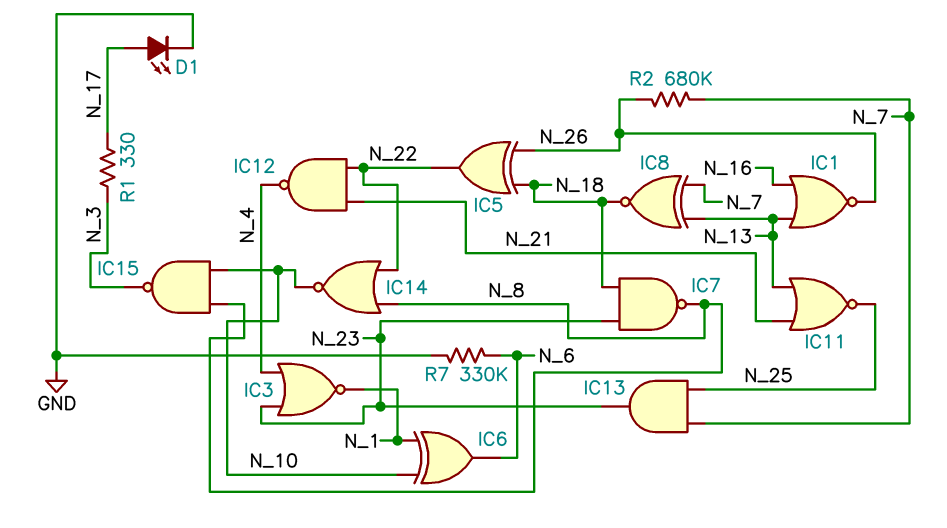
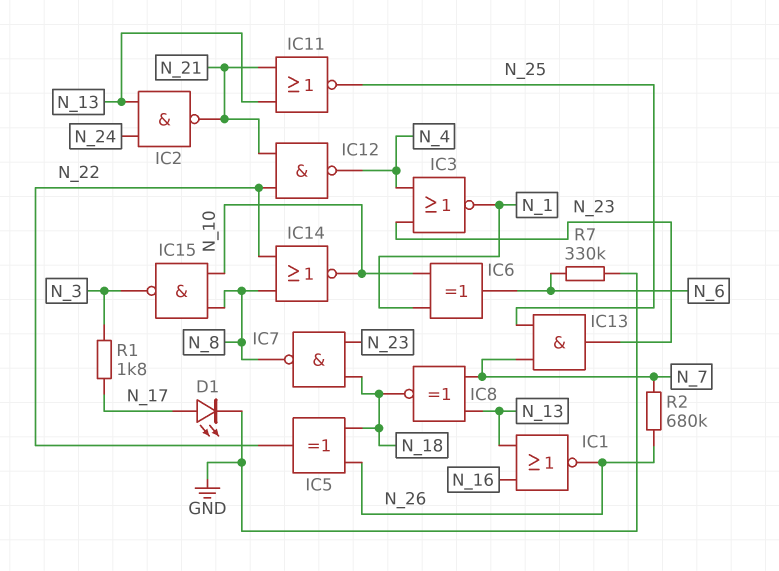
IC2: none -> NAND (in N_13, in N_24, out N_21)
R1: 330 (N_3, N_17) -> 1.8k (N_3, N_17)

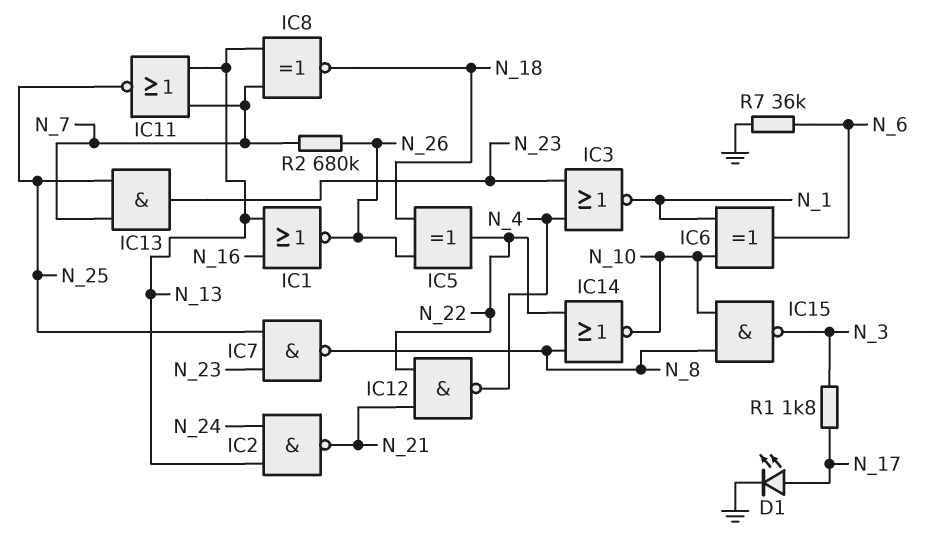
IC7: NAND (in N_18, in N_23, out N_8) -> NAND (in N_23, in N_25, out N_8)
IC11: NOR (in N_13, in N_21, out N_25) -> NOR (in N_7, in N_13, out N_25)
R7: 330k (GND, N_6) -> 36k (GND, N_6)

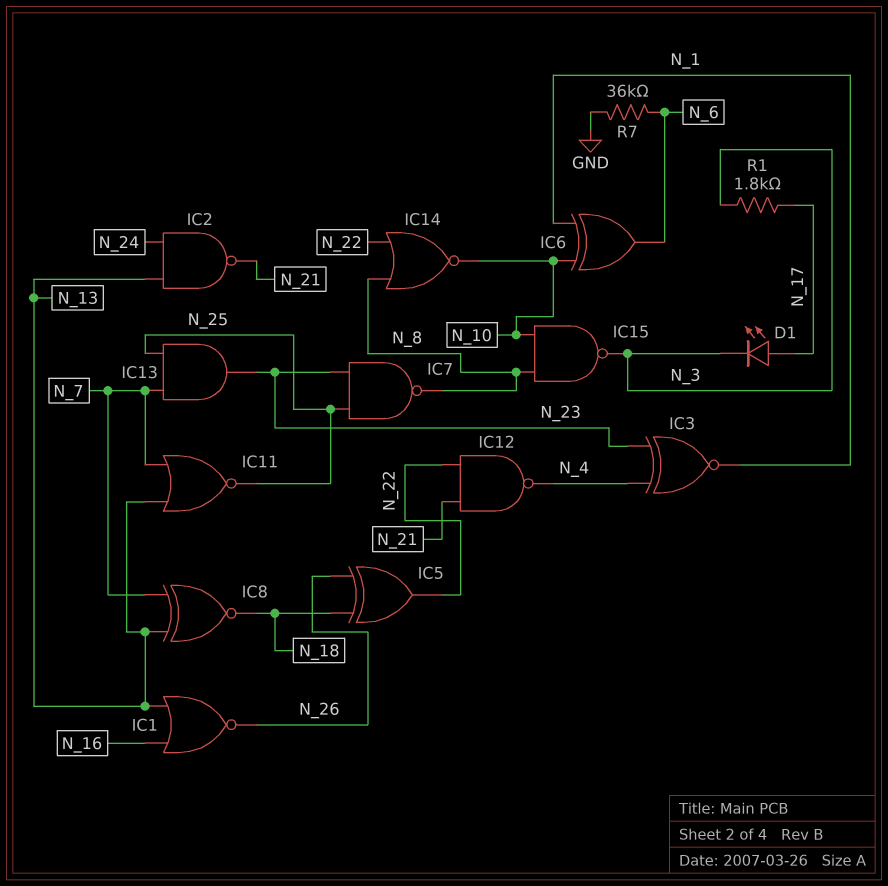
D1: LED (A N_17, K GND) -> LED (A N_17, K N_3)
IC3: NOR (in N_4, in N_23, out N_1) -> XNOR (in N_4, in N_23, out N_1)
R2: 680k (N_7, N_26) -> none

